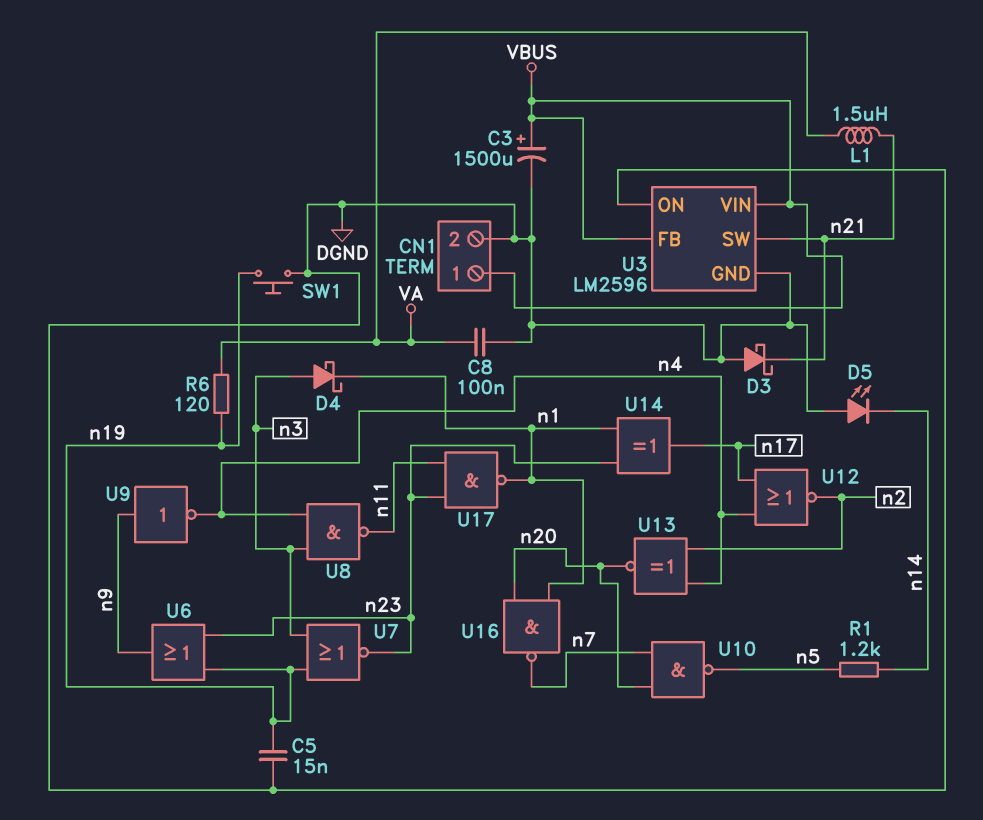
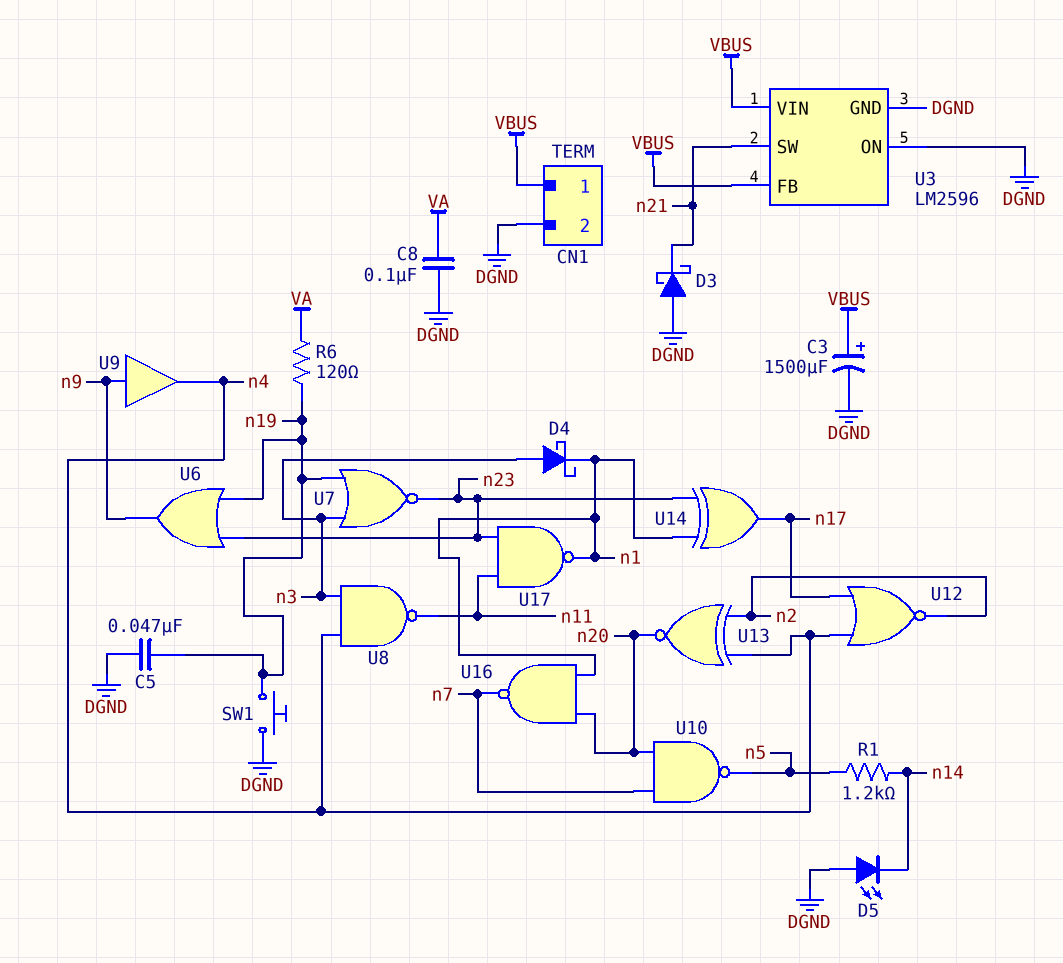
C5: 15nF (DGND, n19) -> 47nF (DGND, n19)
L1: 1.5uH (VA, n21) -> none
U9: NOT (in n9, out n4) -> buffer (in n9, out n4)

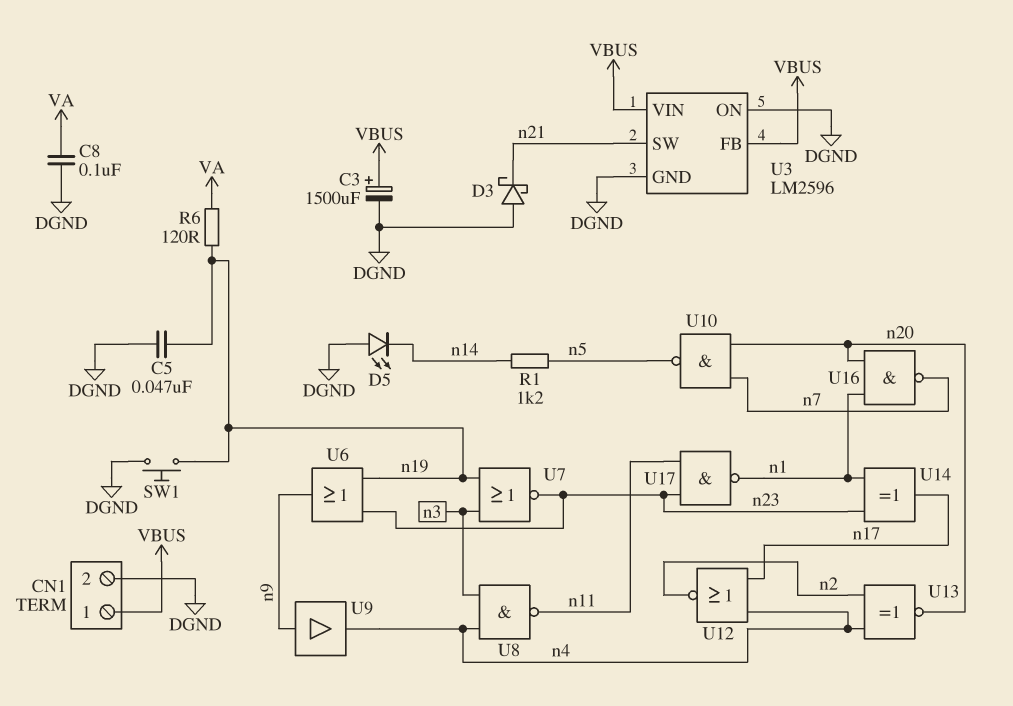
D4: schottky (A n3, K n1) -> none

